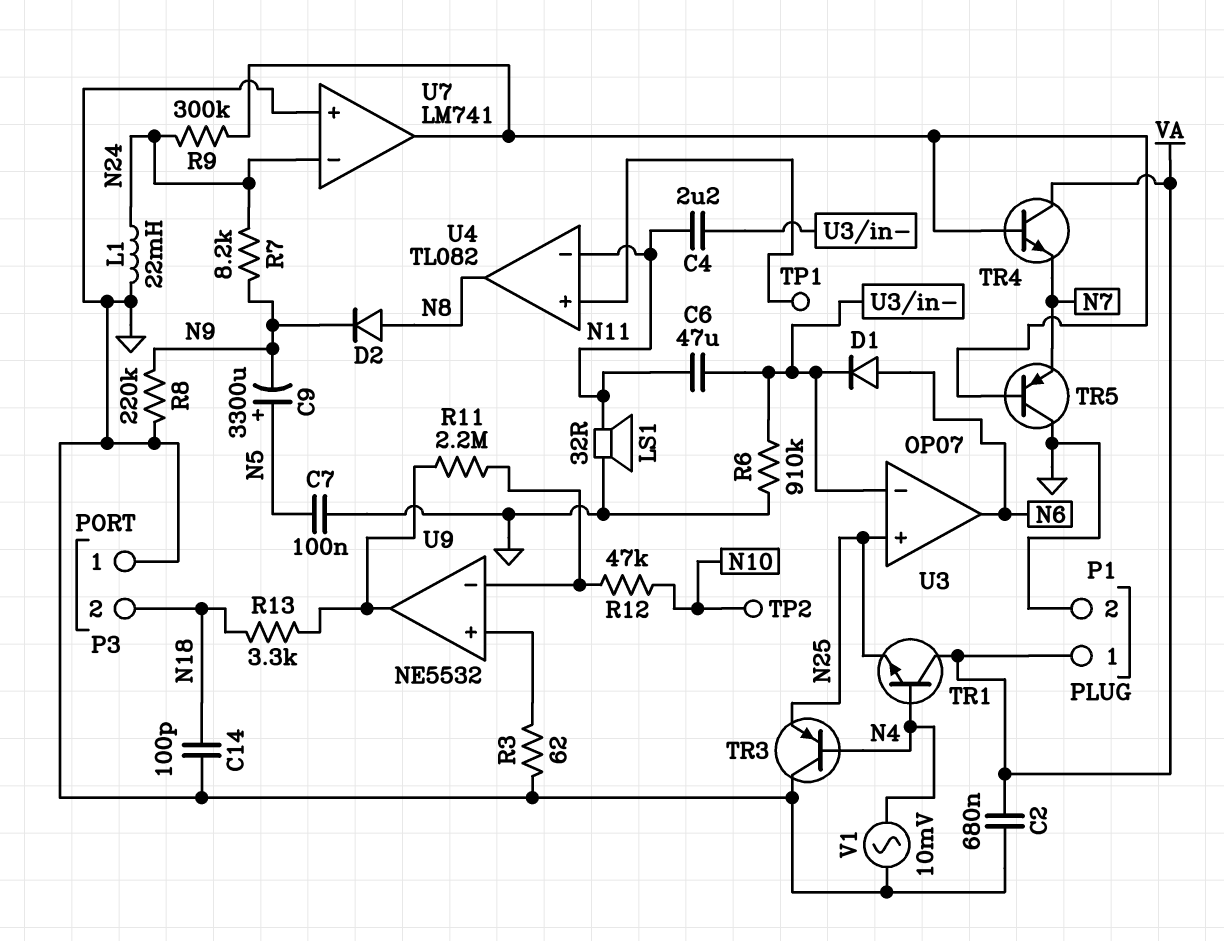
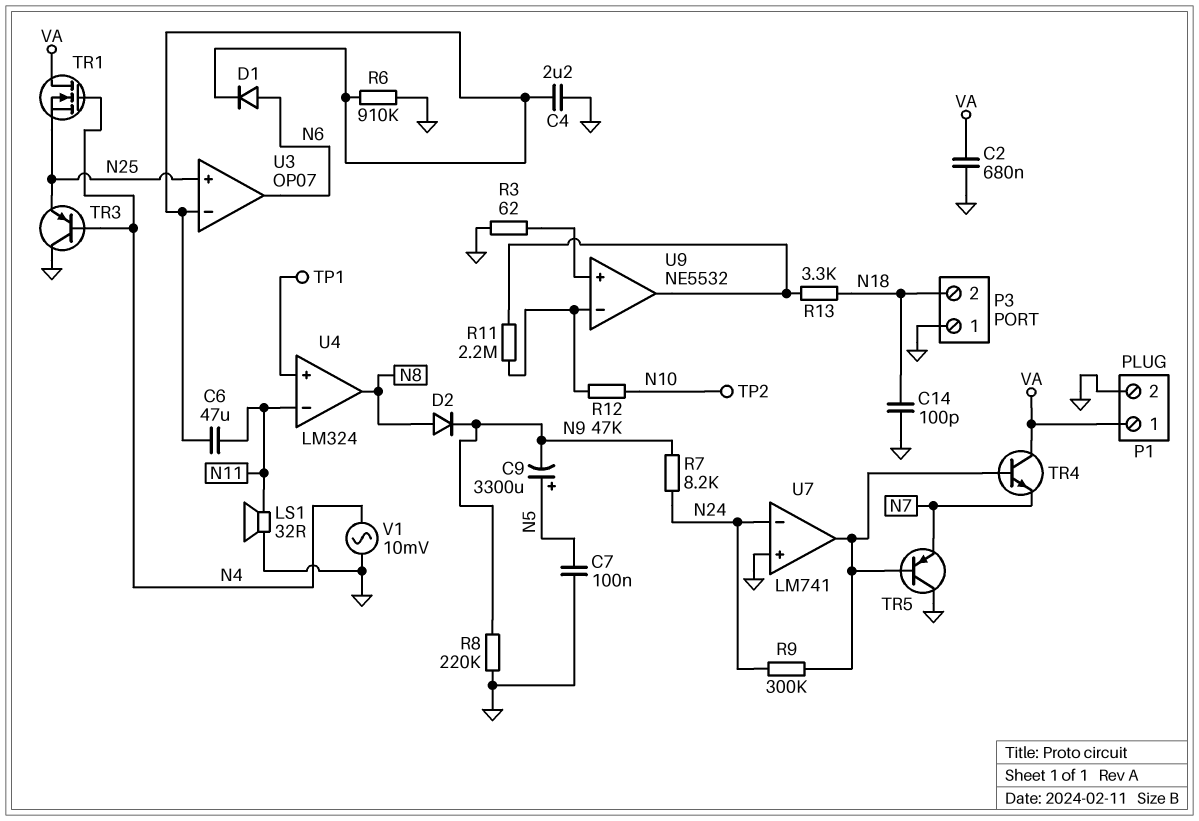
C4: 2.2uF (N11, U3/in-) -> 2.2uF (GND, U3/in-)
L1: 22mH (GND, N24) -> none
TR1: NPN (B N4, C VA, E N25) -> NMOS (G N4, D VA, S N25)
U4: TL082 -> LM324

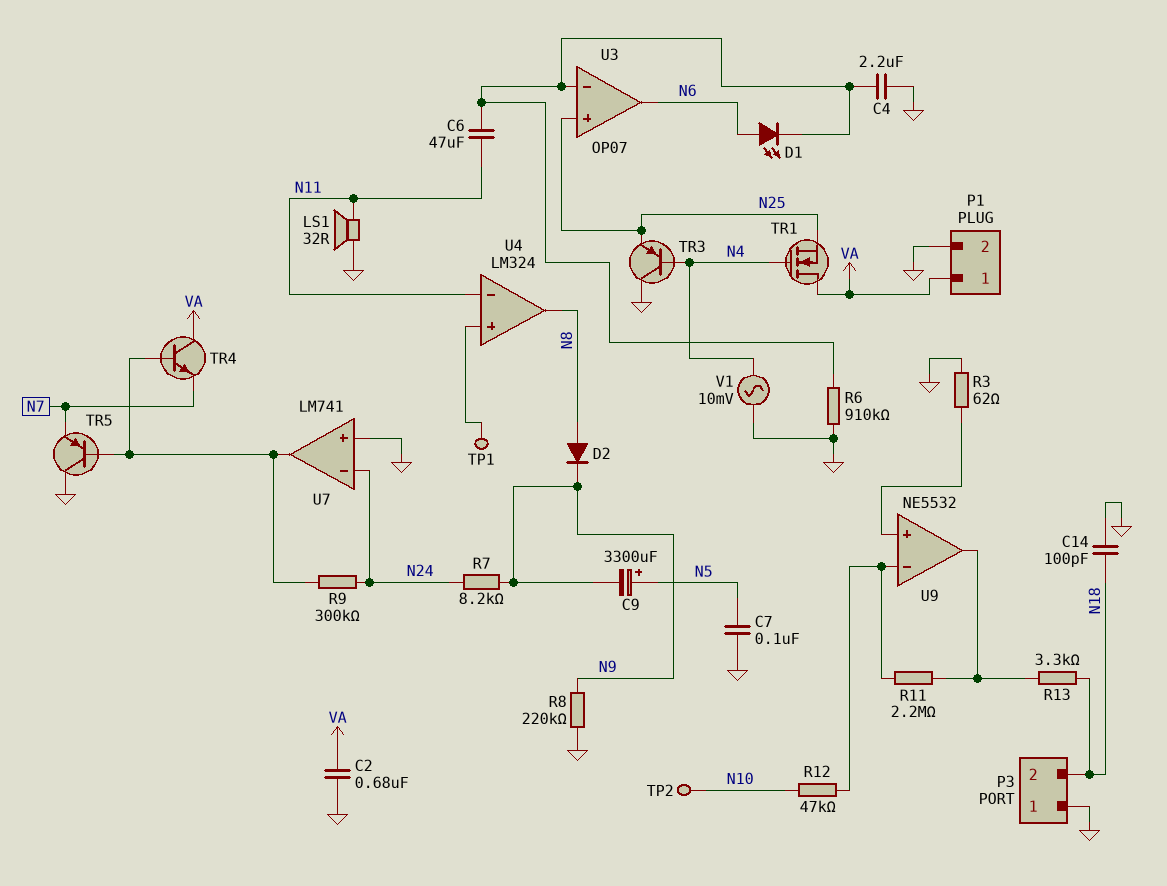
D1: diode (A N6, K U3/in-) -> LED (A N6, K U3/in-)

